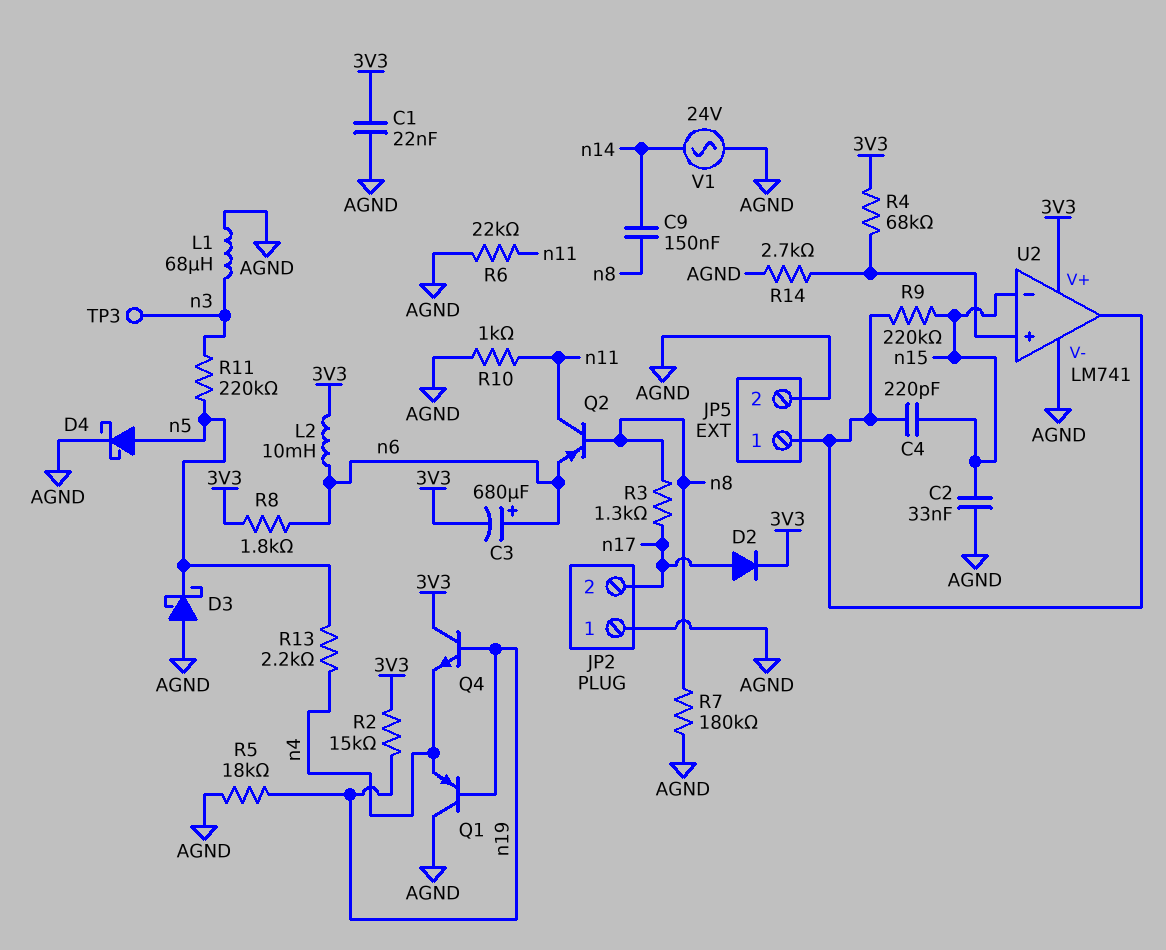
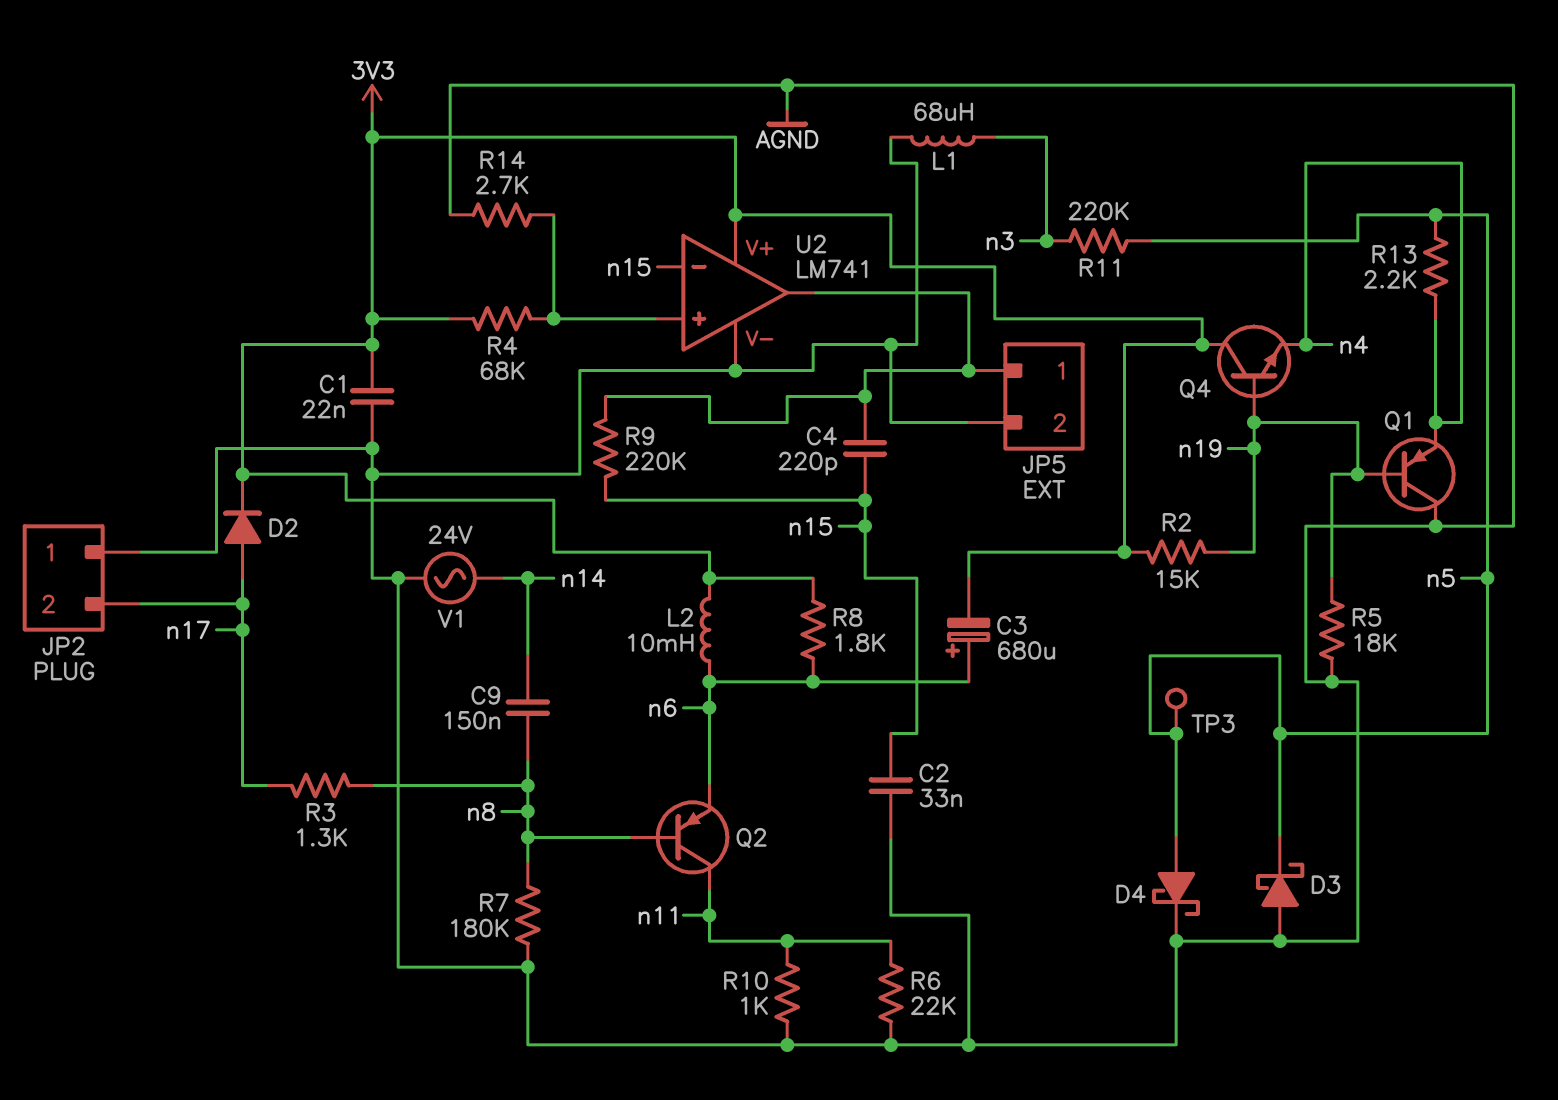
TP3: test point (n3) -> test point (n5)

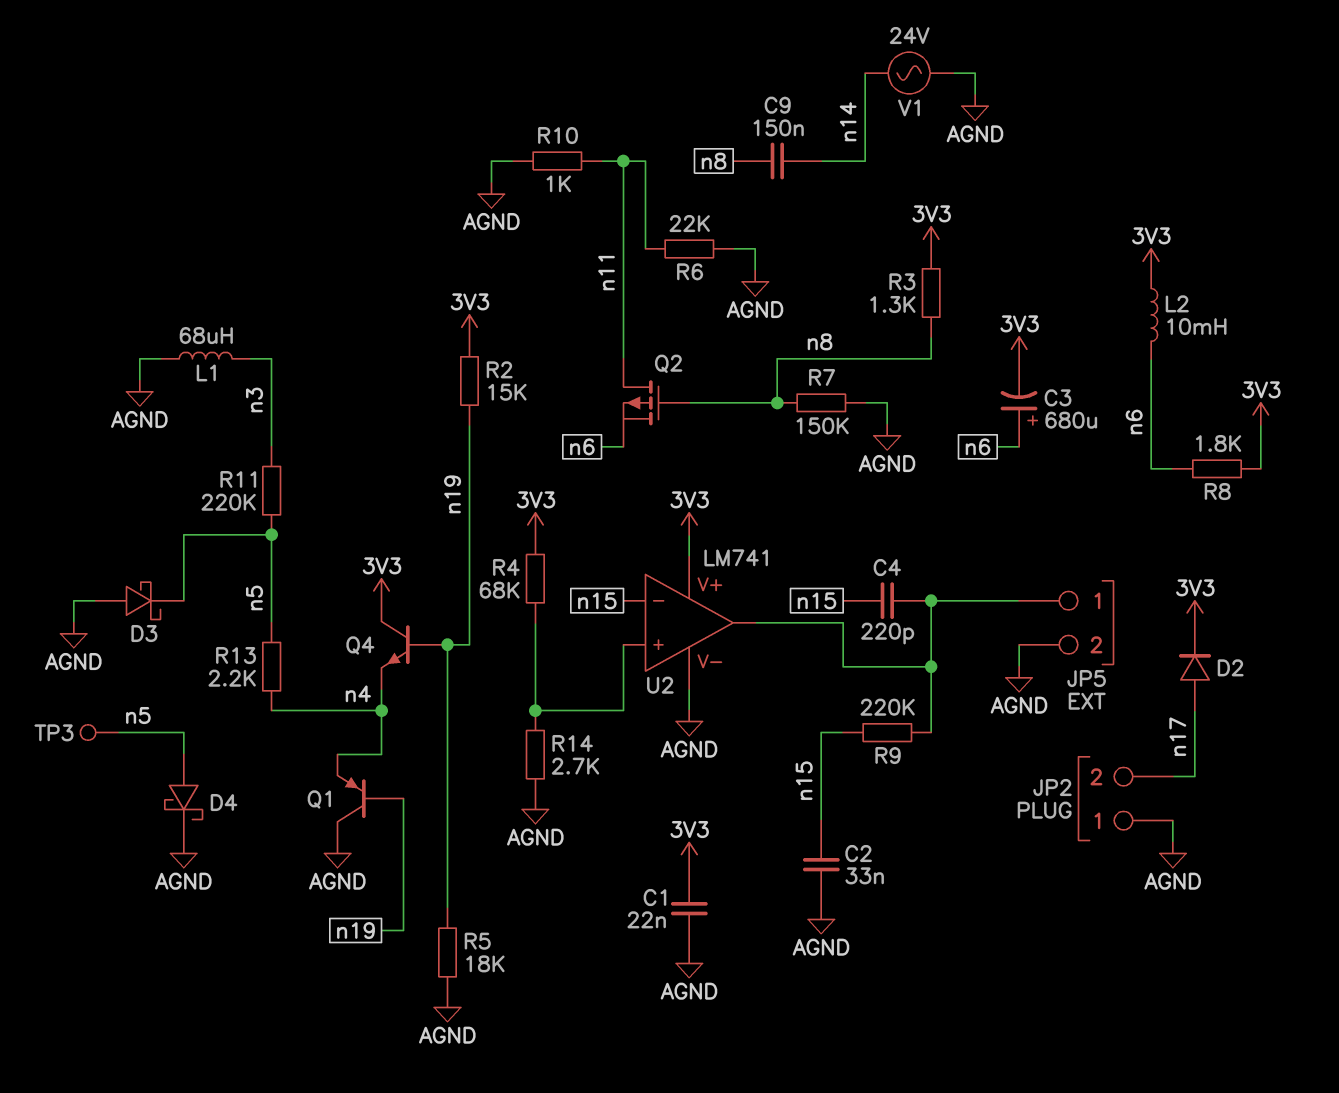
Q2: PNP (B n8, C n11, E n6) -> PMOS (G n8, D n11, S n6)
R3: 1.3k (n8, n17) -> 1.3k (3V3, n8)
R7: 180k (AGND, n8) -> 150k (AGND, n8)

